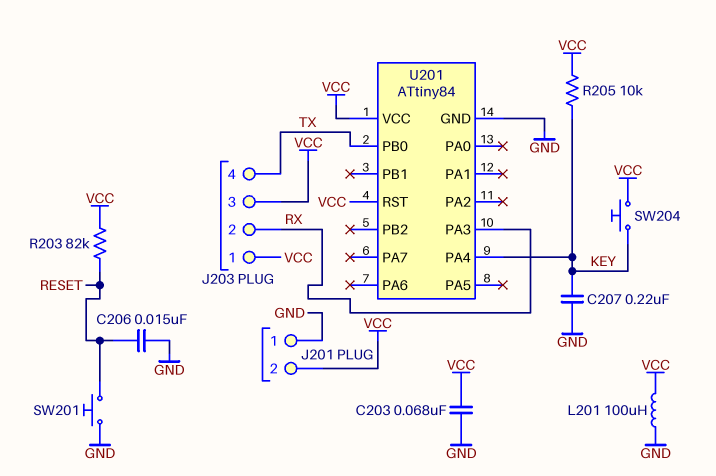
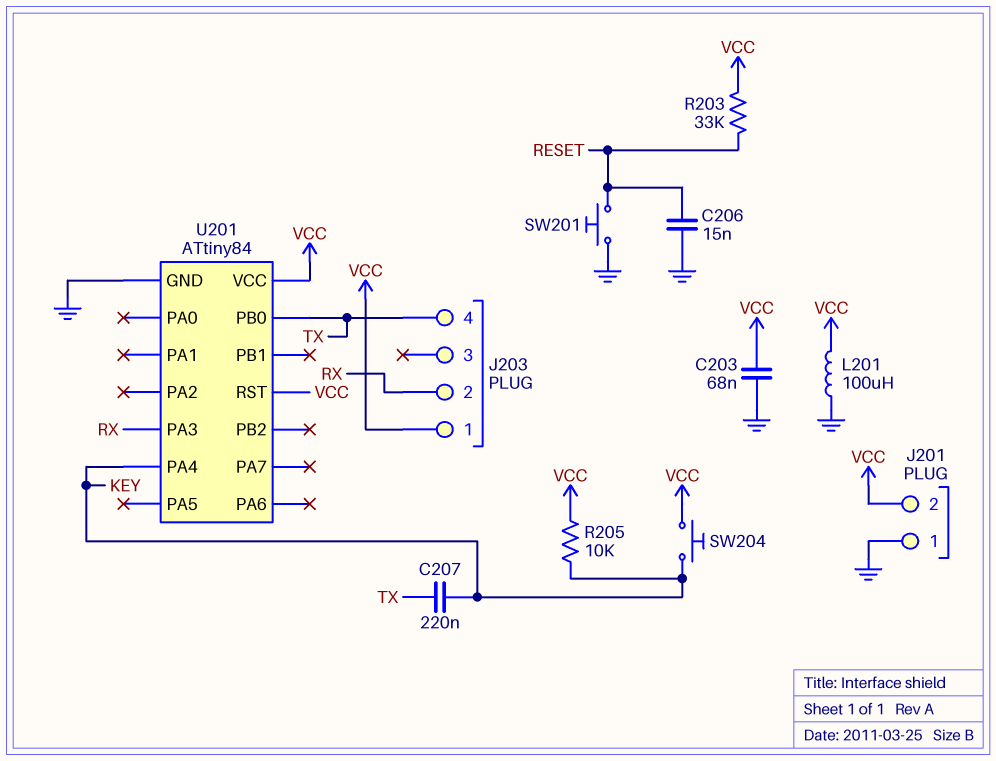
C207: 220nF (GND, KEY) -> 220nF (KEY, TX)
J203 pin 3: VCC -> none
R203: 82k (RESET, VCC) -> 33k (RESET, VCC)

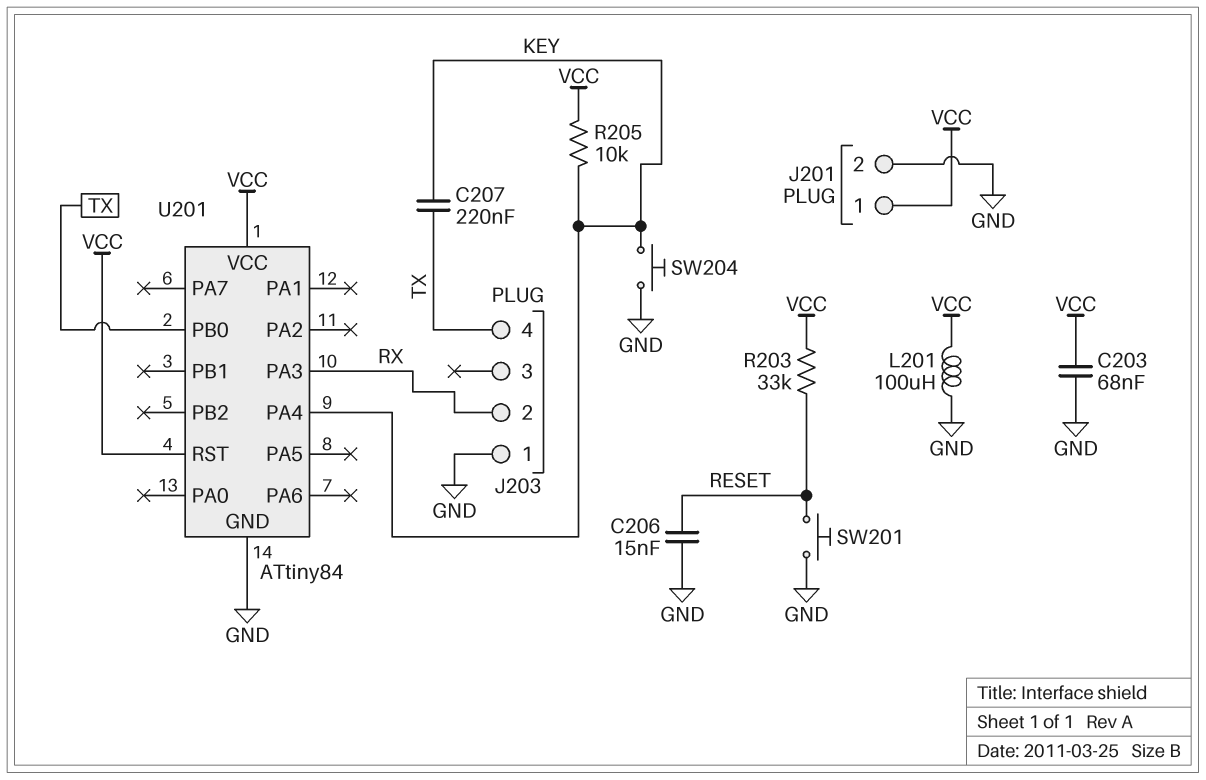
J201 pin 1: GND -> VCC
J201 pin 2: VCC -> GND
J203 pin 1: VCC -> GND
SW204: button (KEY, VCC) -> button (GND, KEY)

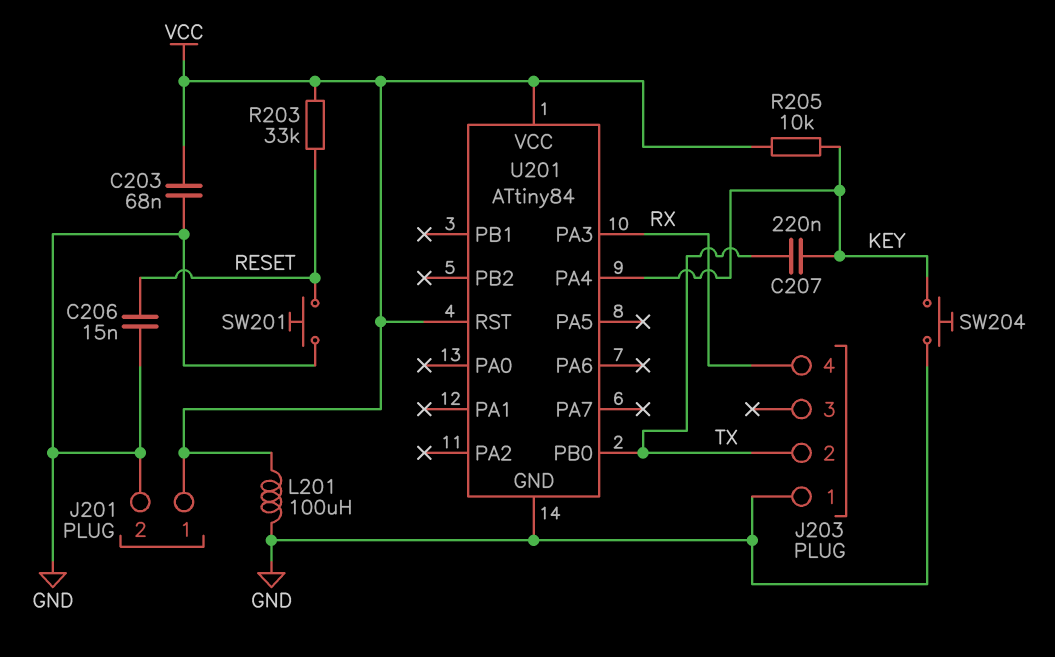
J203 pin 2: RX -> TX
J203 pin 4: TX -> RX

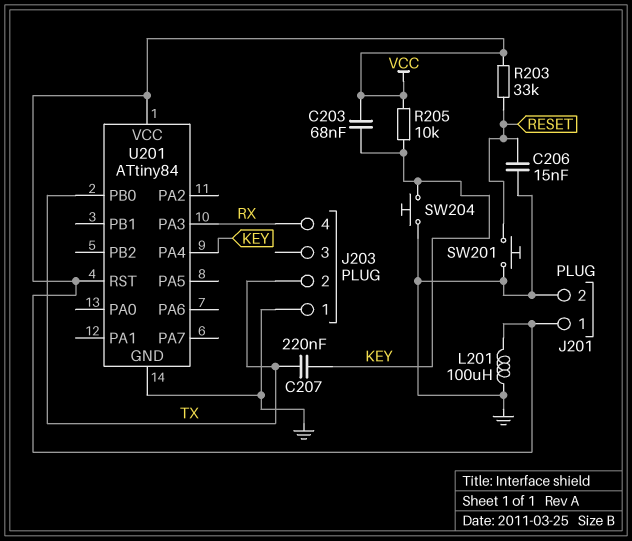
C203: 68nF (GND, VCC) -> 68nF (KEY, VCC)

